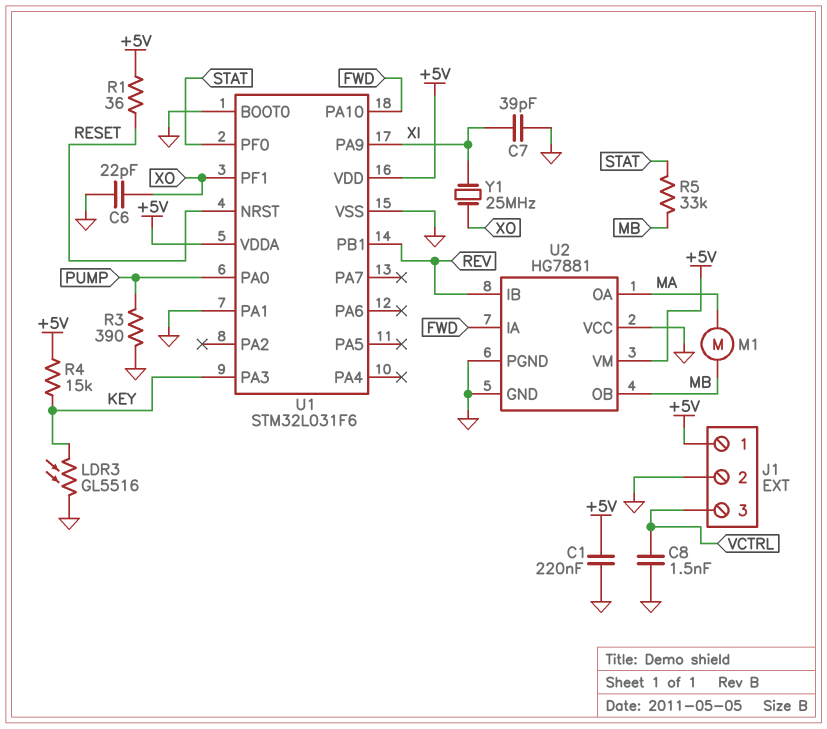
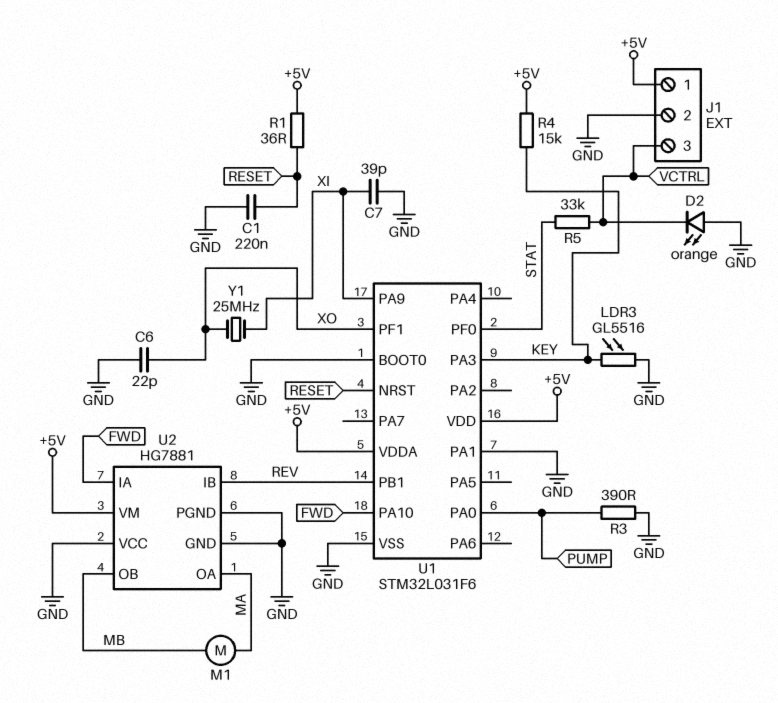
C1: 220nF (+5V, GND) -> 220nF (GND, RESET)
C8: 1.5nF (GND, VCTRL) -> none
D2: none -> LED orange (A GND, K VCTRL)
R5: 33k (MB, STAT) -> 33k (STAT, VCTRL)

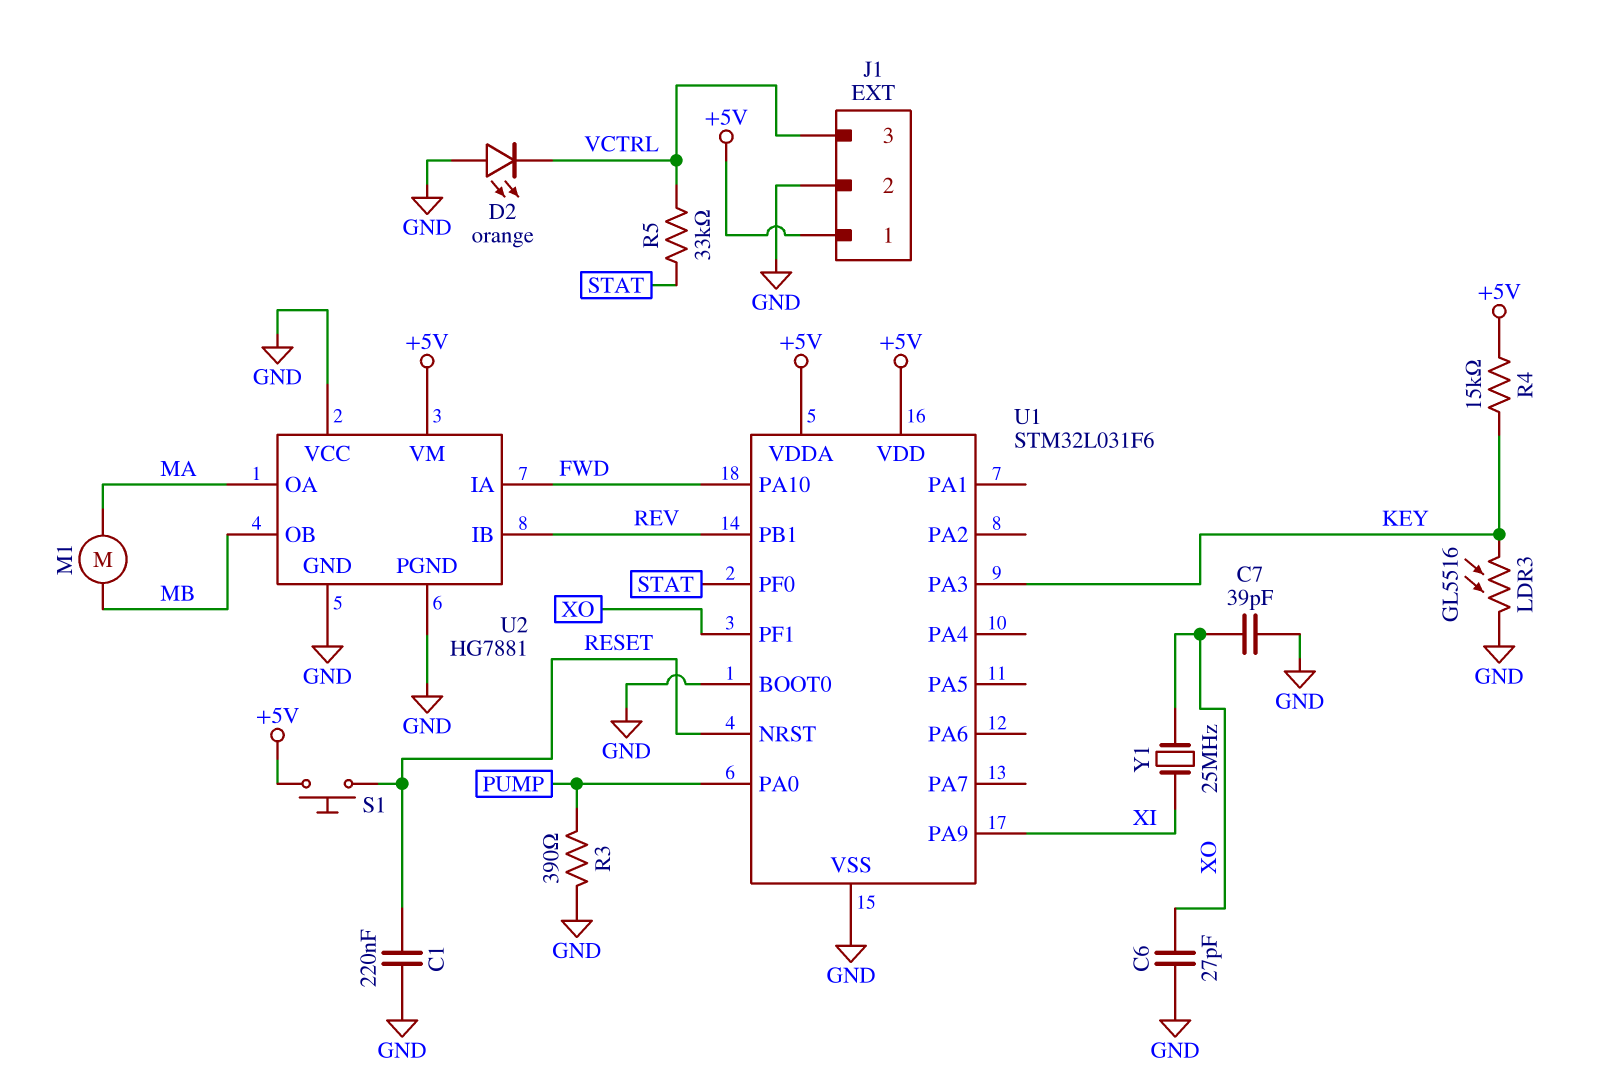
C6: 22pF (GND, XO) -> 27pF (GND, XO)
C7: 39pF (GND, XI) -> 39pF (GND, XO)
R1: 36 (+5V, RESET) -> none
S1: none -> button (+5V, RESET)
U1 pin PA1: GND -> none

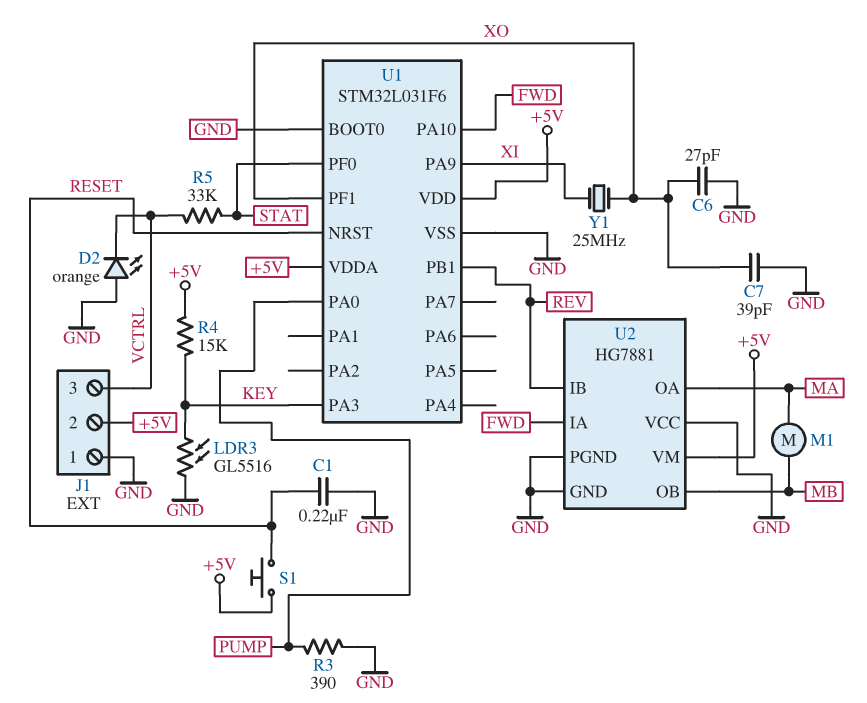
J1 pin 1: +5V -> GND
J1 pin 2: GND -> +5V

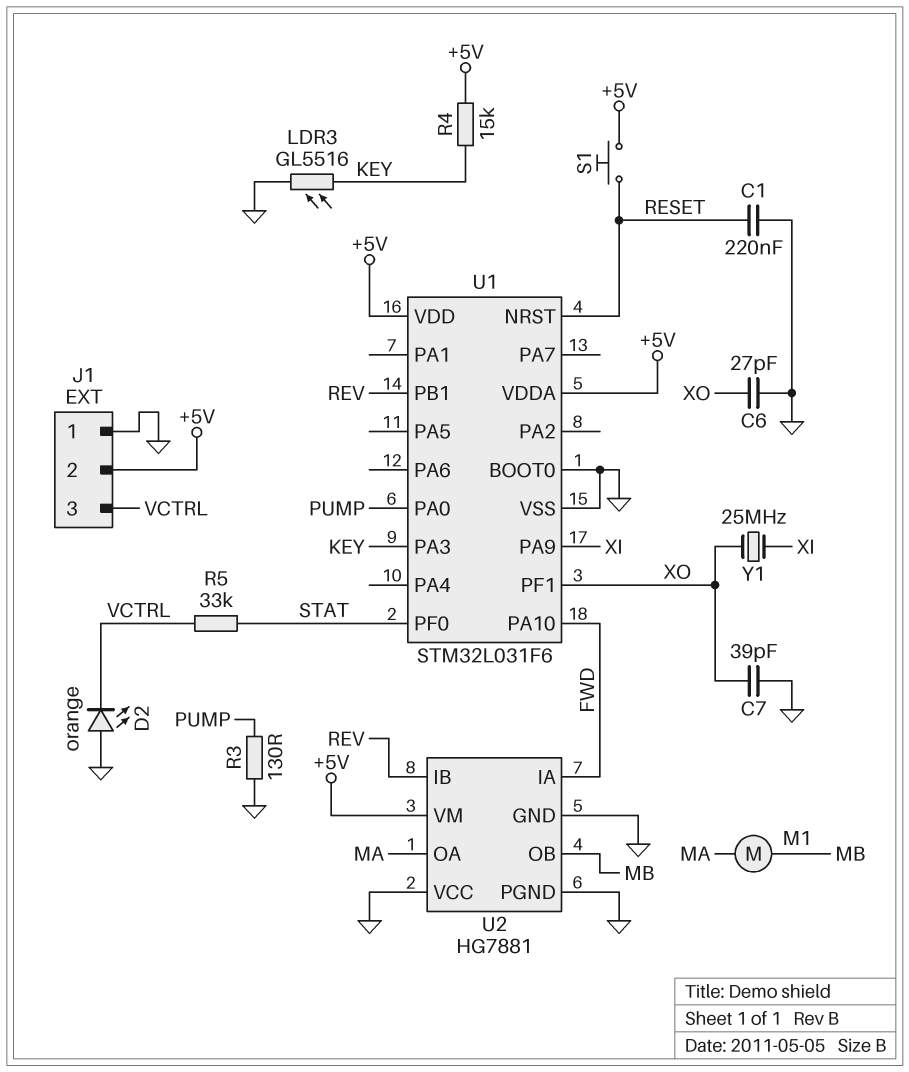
R3: 390 (GND, PUMP) -> 130 (GND, PUMP)

